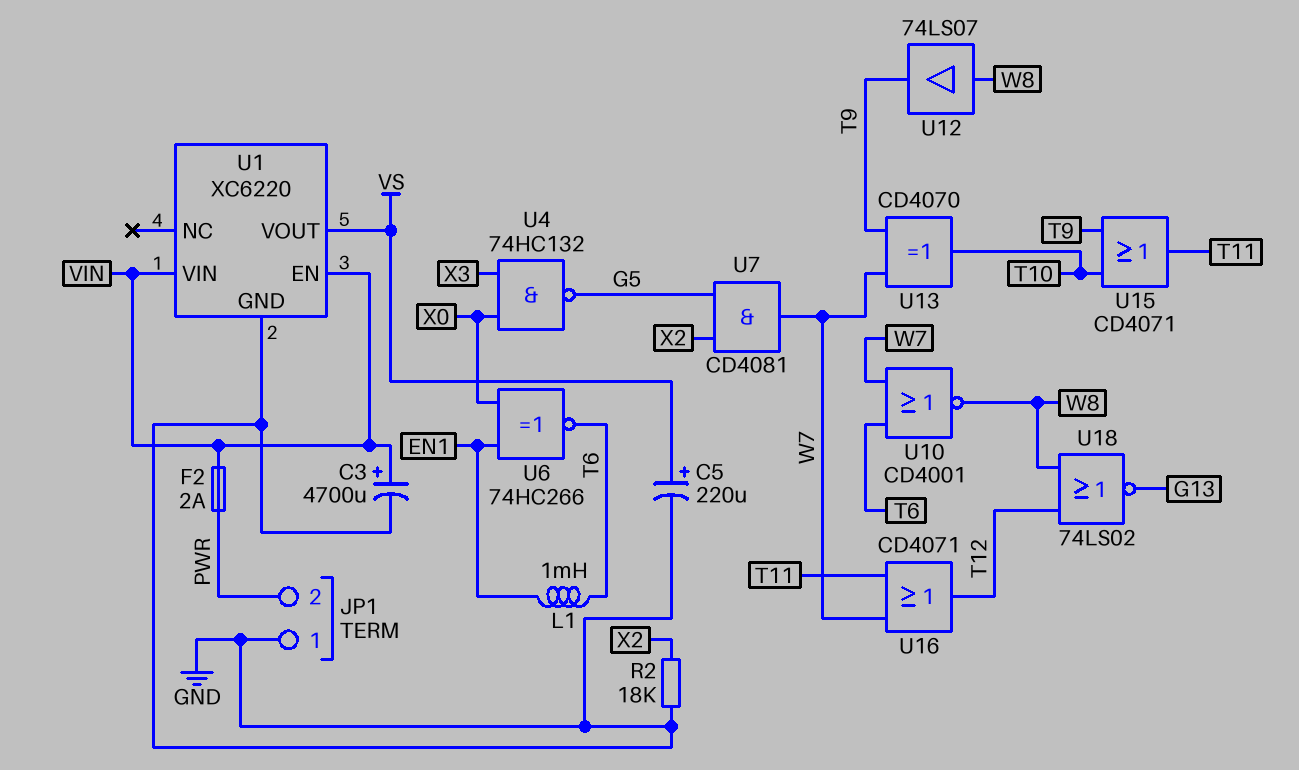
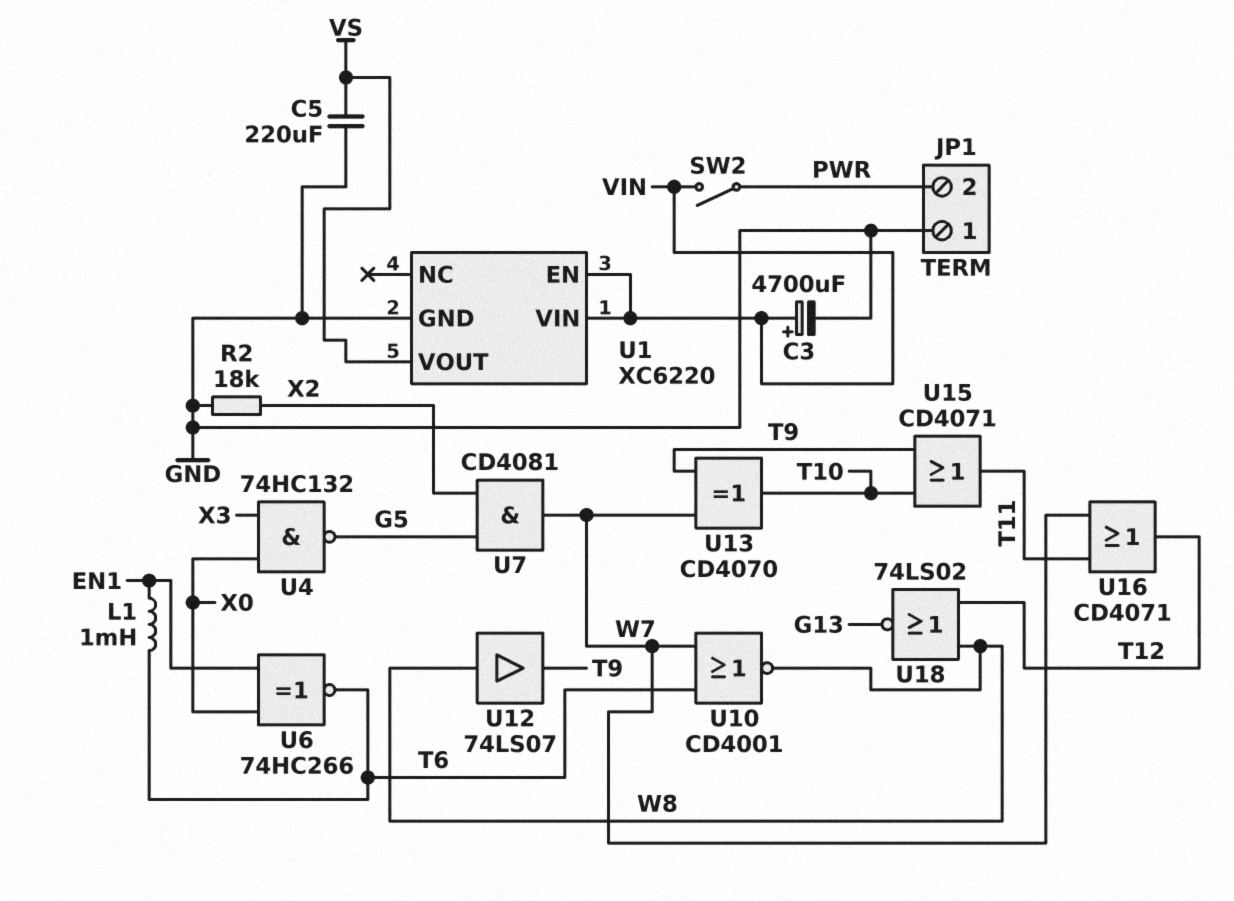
C5: 220uF (plus VS, minus GND) -> 220uF (GND, VS)
F2: 2A (PWR, VIN) -> none
SW2: none -> switch (PWR, VIN)

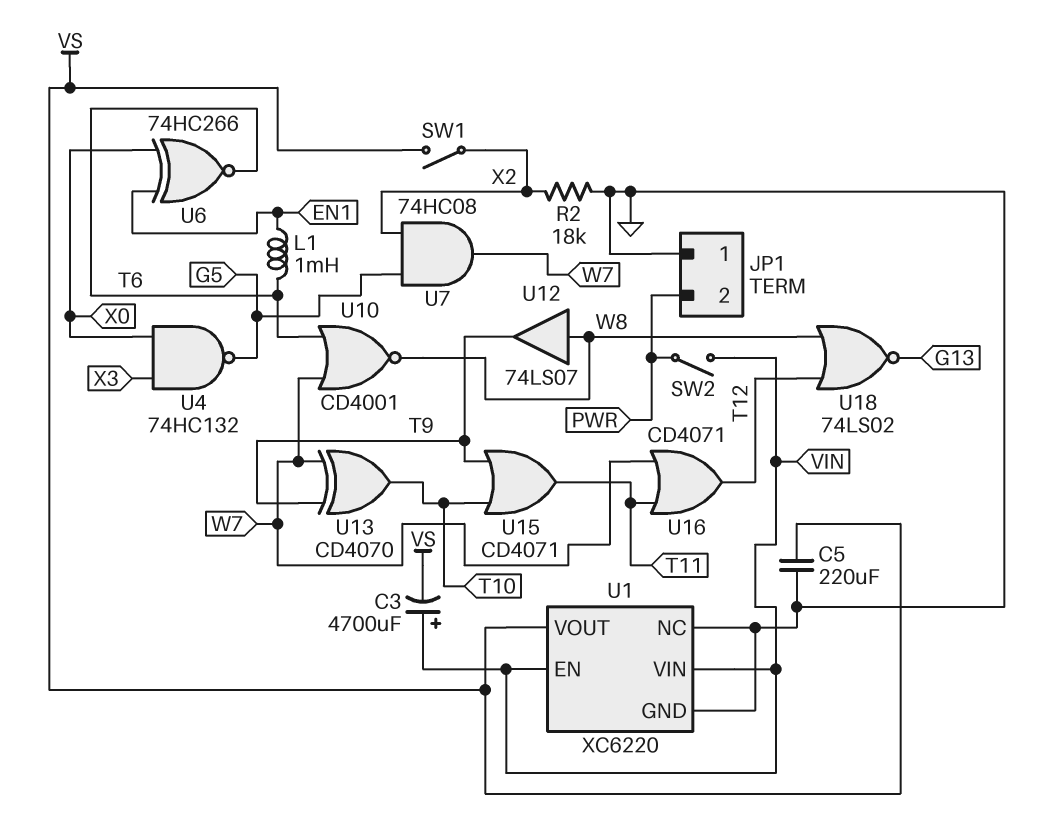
C3: 4700uF (plus VIN, minus GND) -> 4700uF (plus VIN, minus VS)
SW1: none -> switch (VS, X2)
U1 pin NC: none -> GND
U7: AND CD4081 (in G5, in X2, out W7) -> AND 74HC08 (in G5, in X2, out W7)

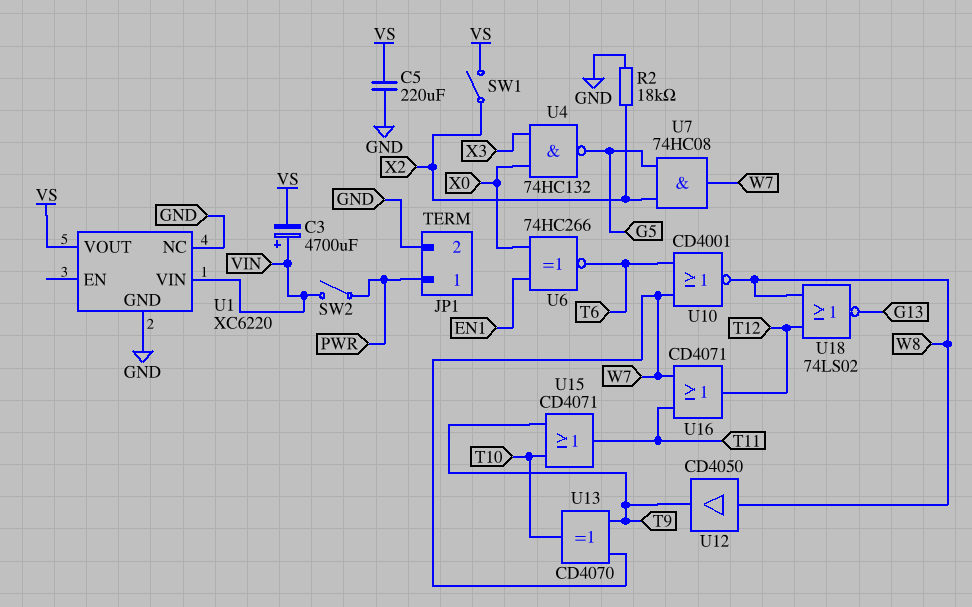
JP1 pin 1: GND -> PWR
JP1 pin 2: PWR -> GND
L1: 1mH (EN1, T6) -> none
U1 pin EN: VIN -> none
U12: buffer 74LS07 (in W8, out T9) -> buffer CD4050 (in W8, out T9)

